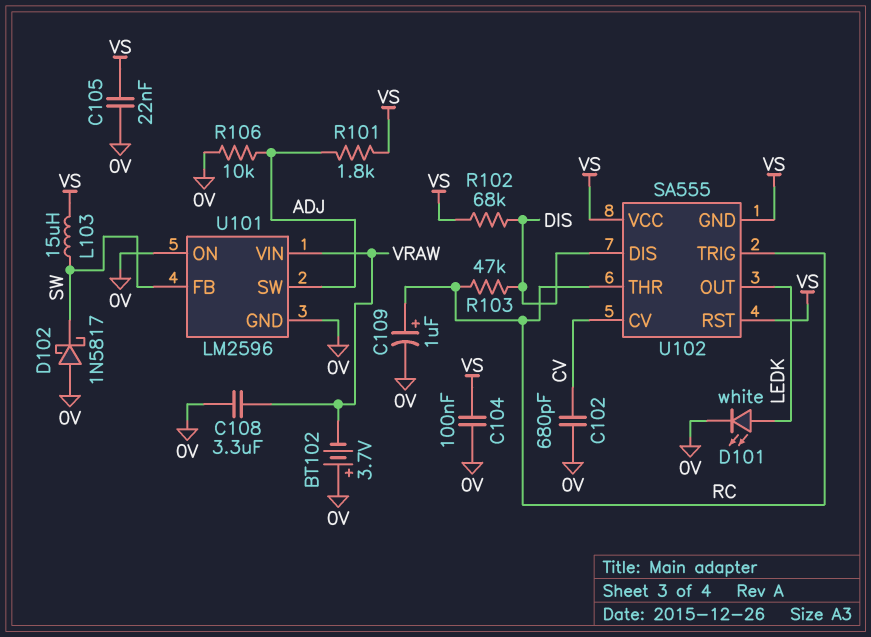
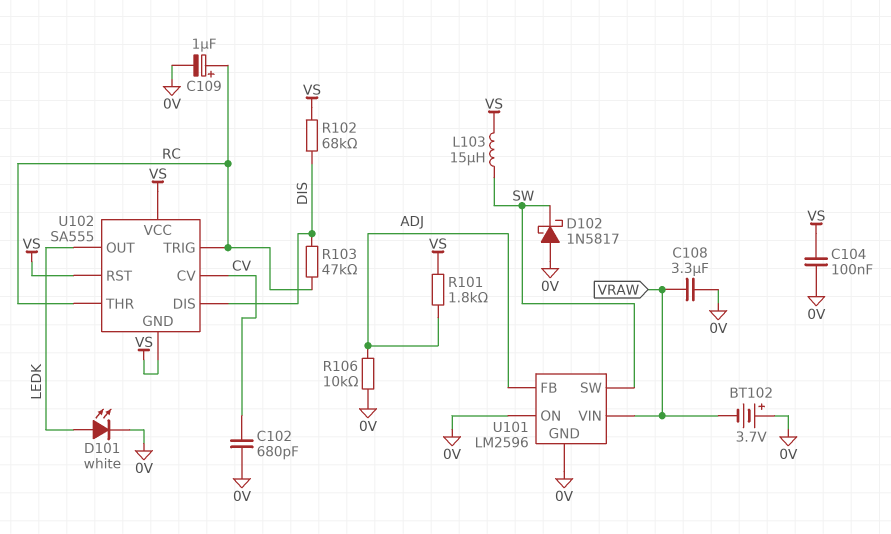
C105: 22nF (0V, VS) -> none
U101 pin FB: SW -> ADJ
U101 pin SW: ADJ -> SW

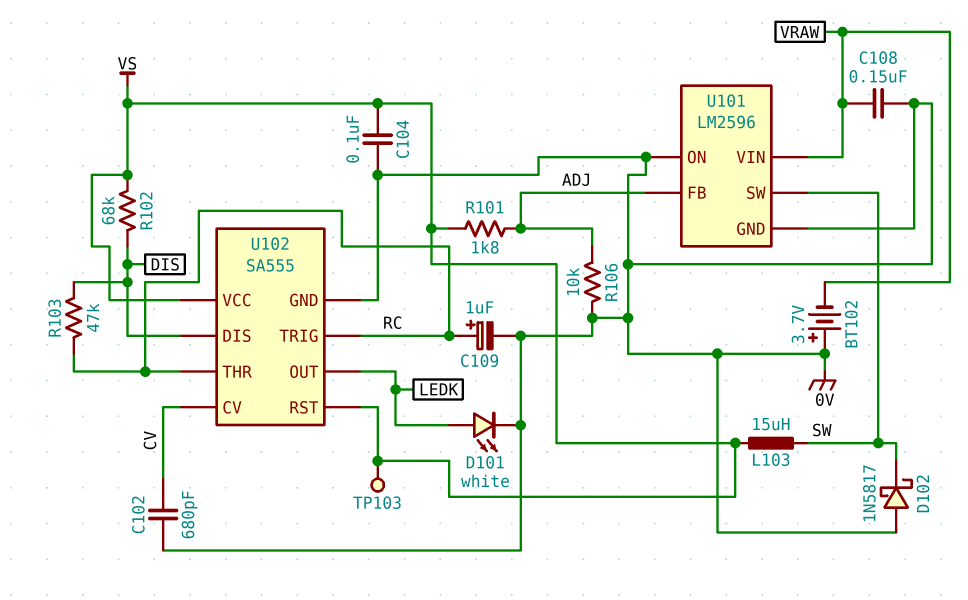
C108: 3.3uF (0V, VRAW) -> 150nF (0V, VRAW)
TP103: none -> test point (VS)
U102 pin GND: VS -> 0V

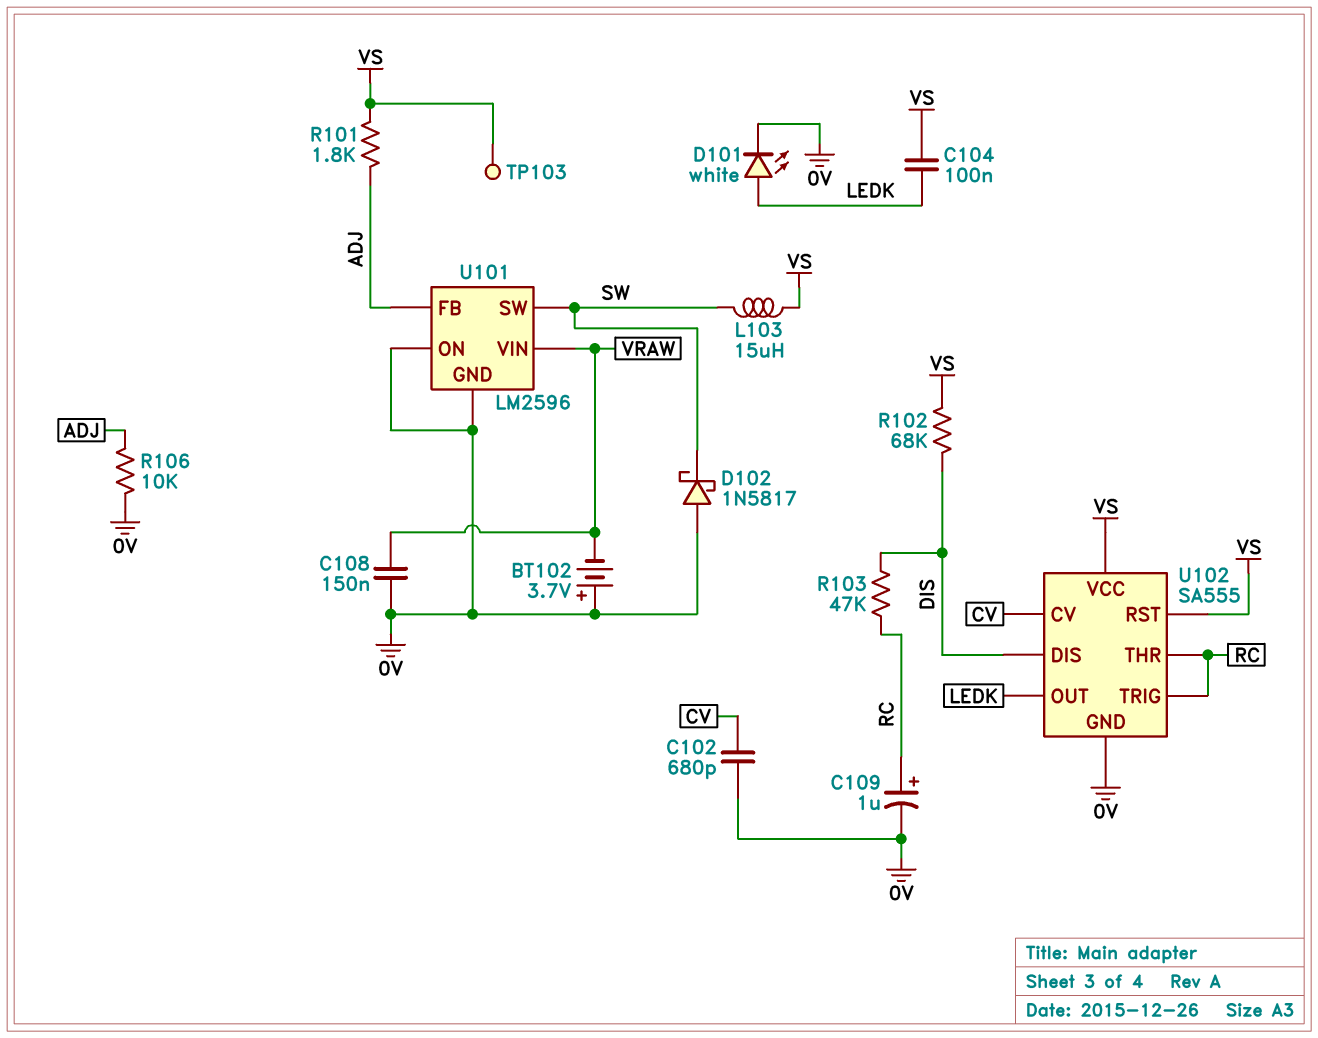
C104: 100nF (0V, VS) -> 100nF (LEDK, VS)

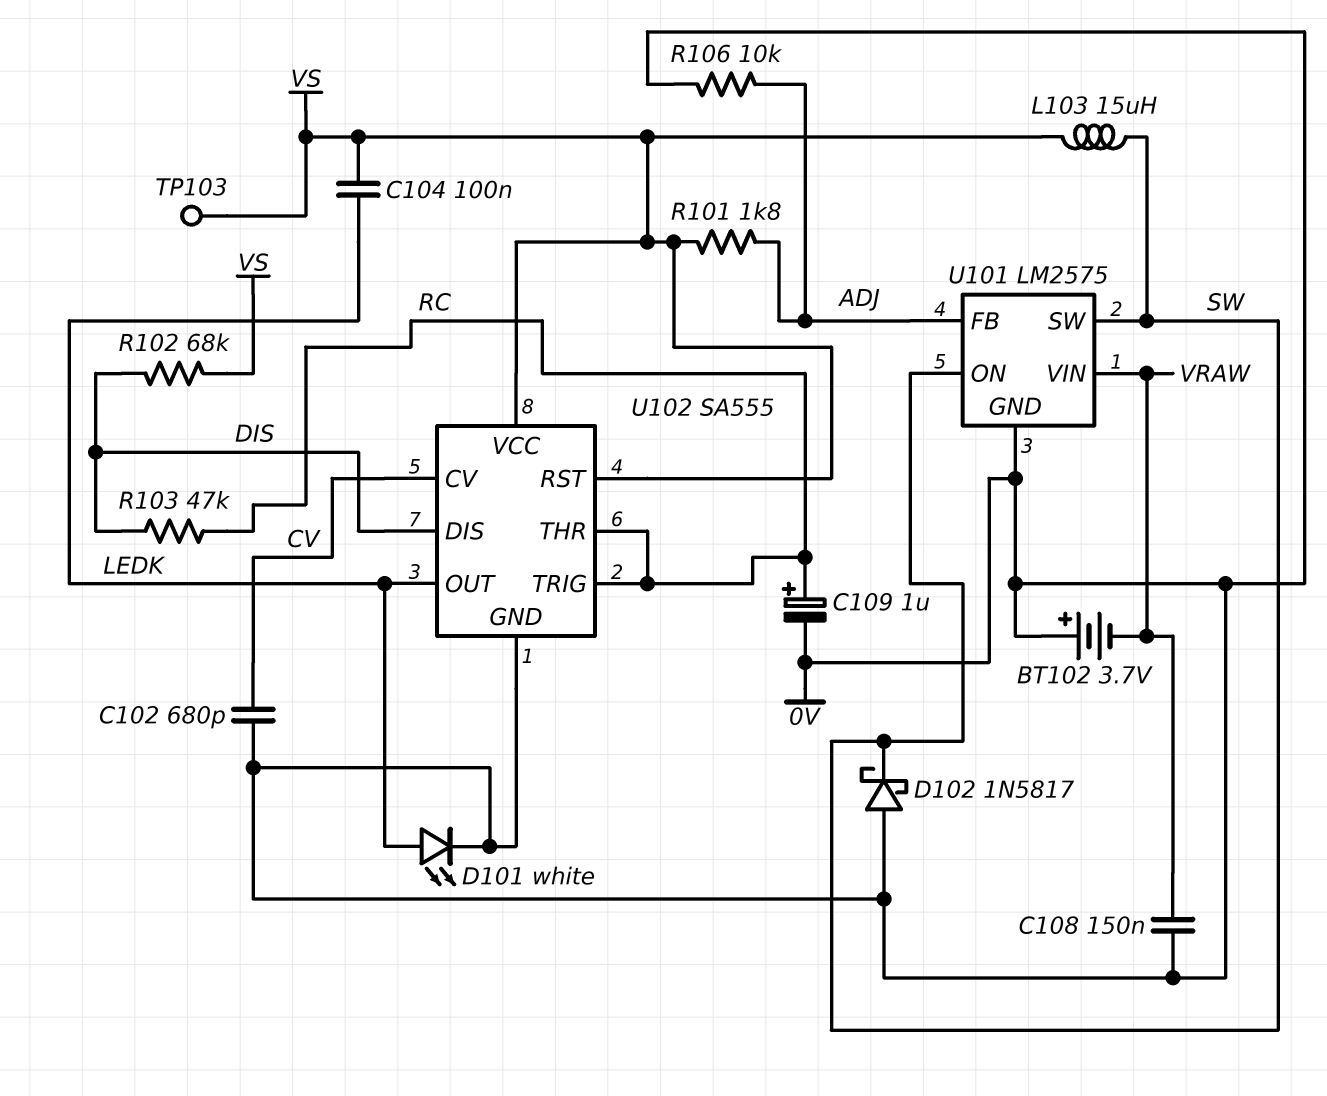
U101: LM2596 -> LM2575
U101 pin ON: 0V -> SW

